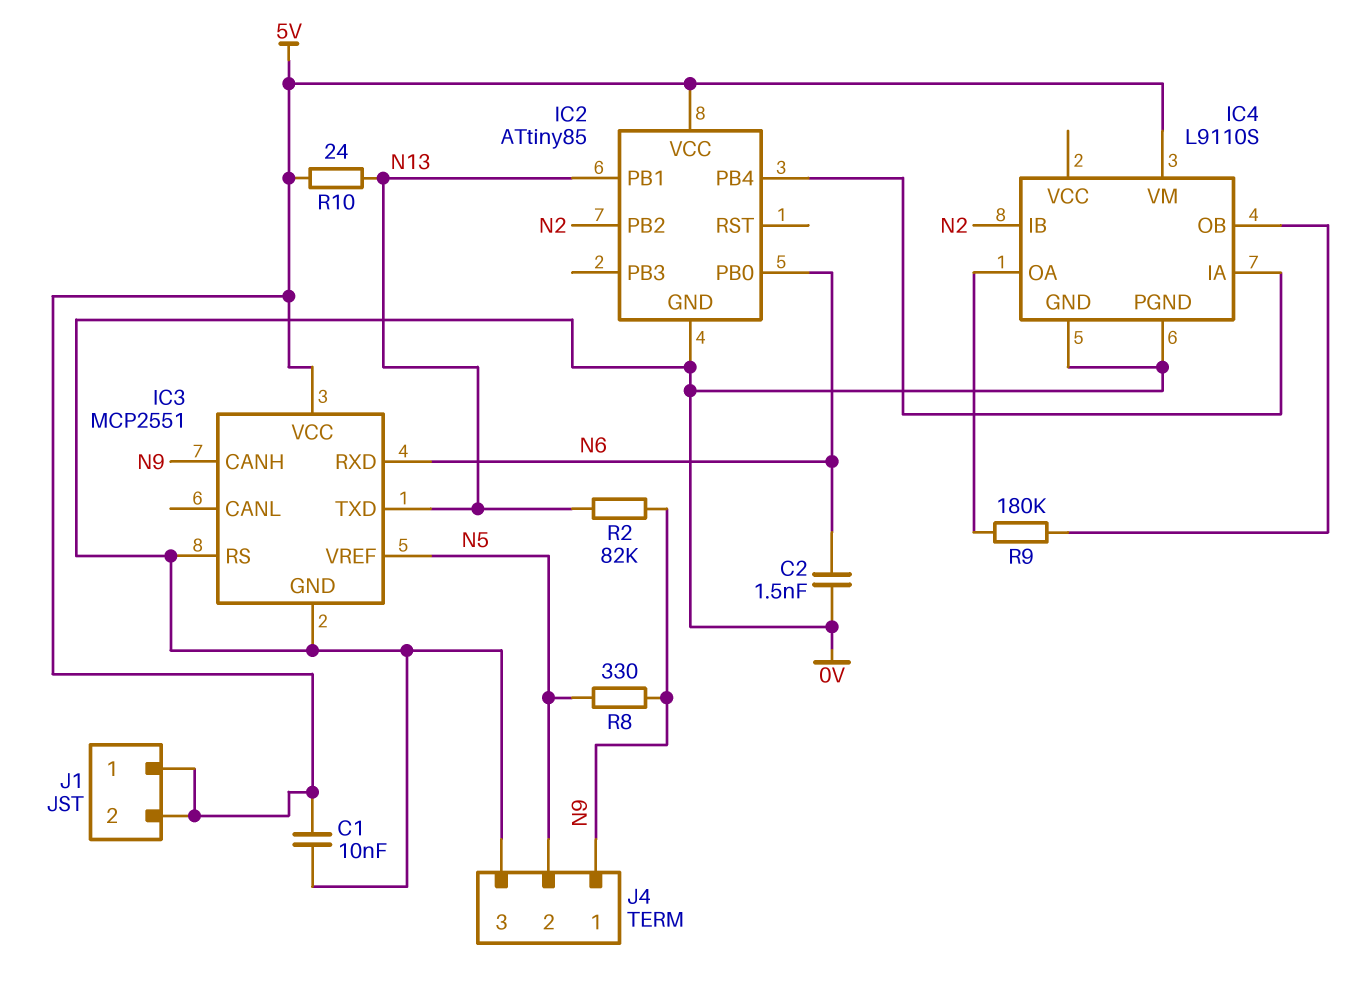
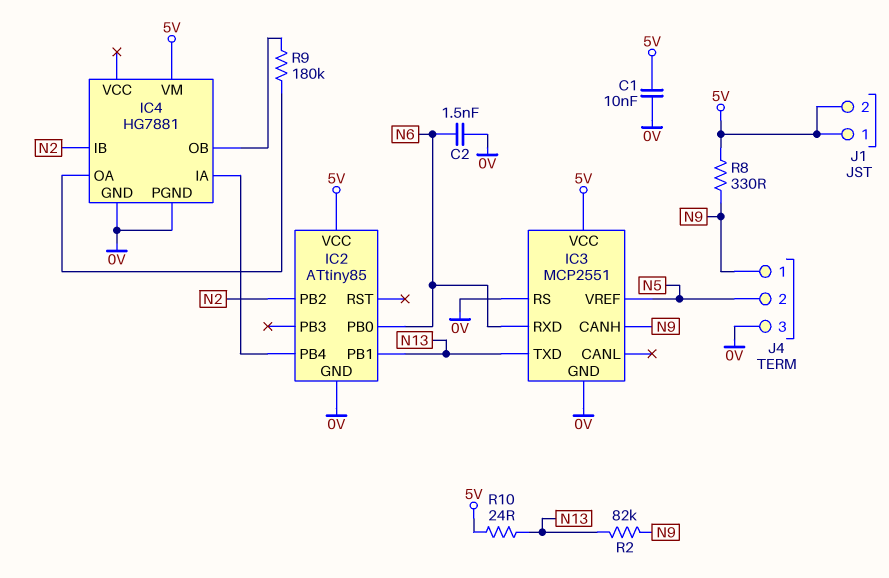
IC4: L9110S -> HG7881
R8: 330 (N5, N9) -> 330 (5V, N9)

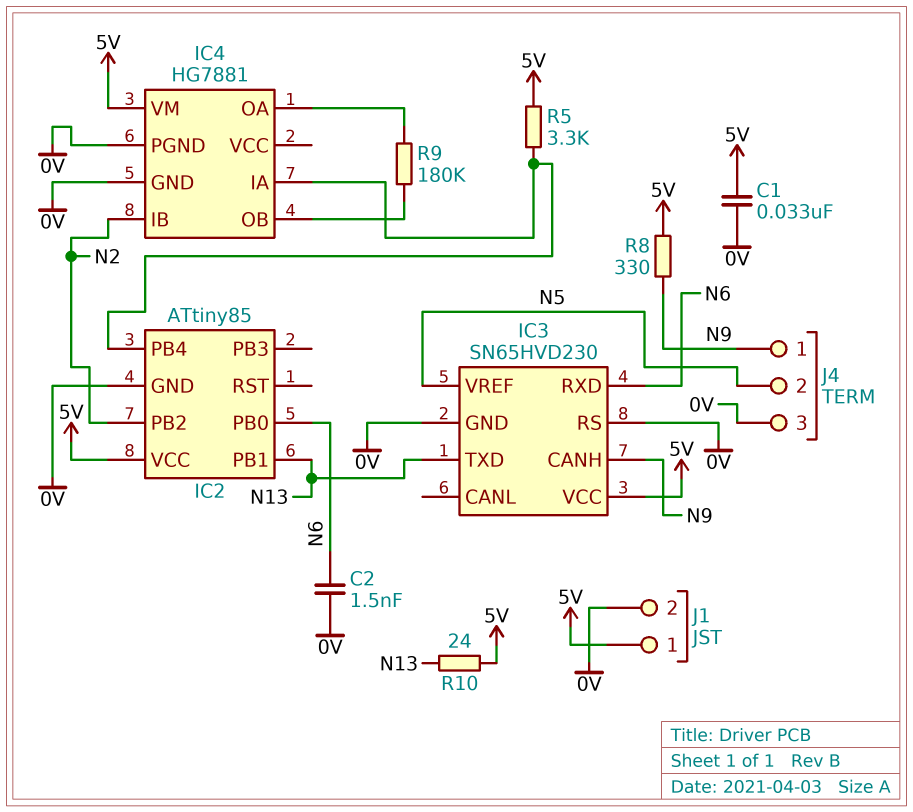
C1: 10nF (0V, 5V) -> 33nF (0V, 5V)
IC3: MCP2551 -> SN65HVD230
J1 pin 2: 5V -> 0V
R2: 82k (N9, N13) -> none
R5: none -> 3.3k (5V, IC2/PB4)

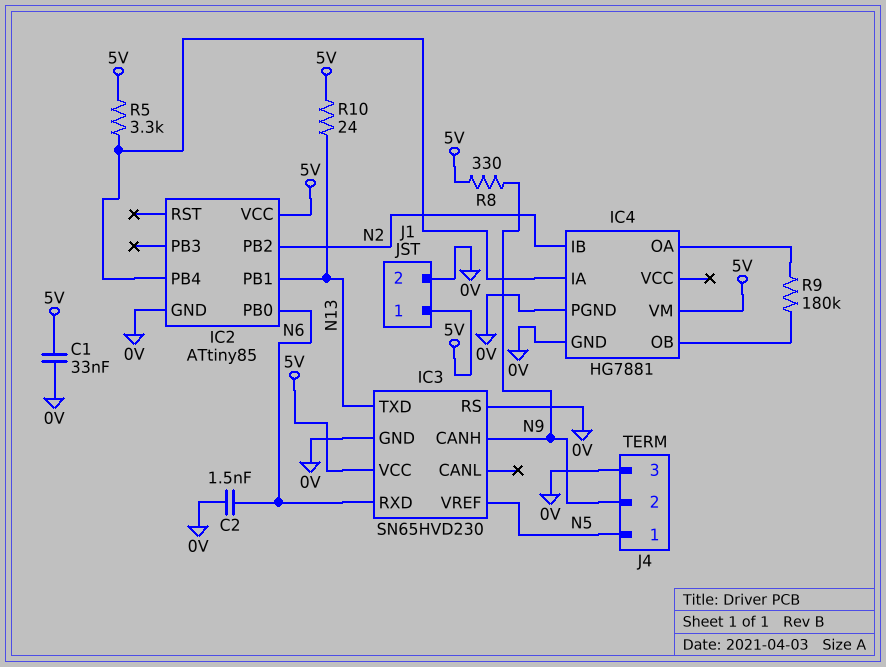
J4 pin 1: N9 -> N5
J4 pin 2: N5 -> N9

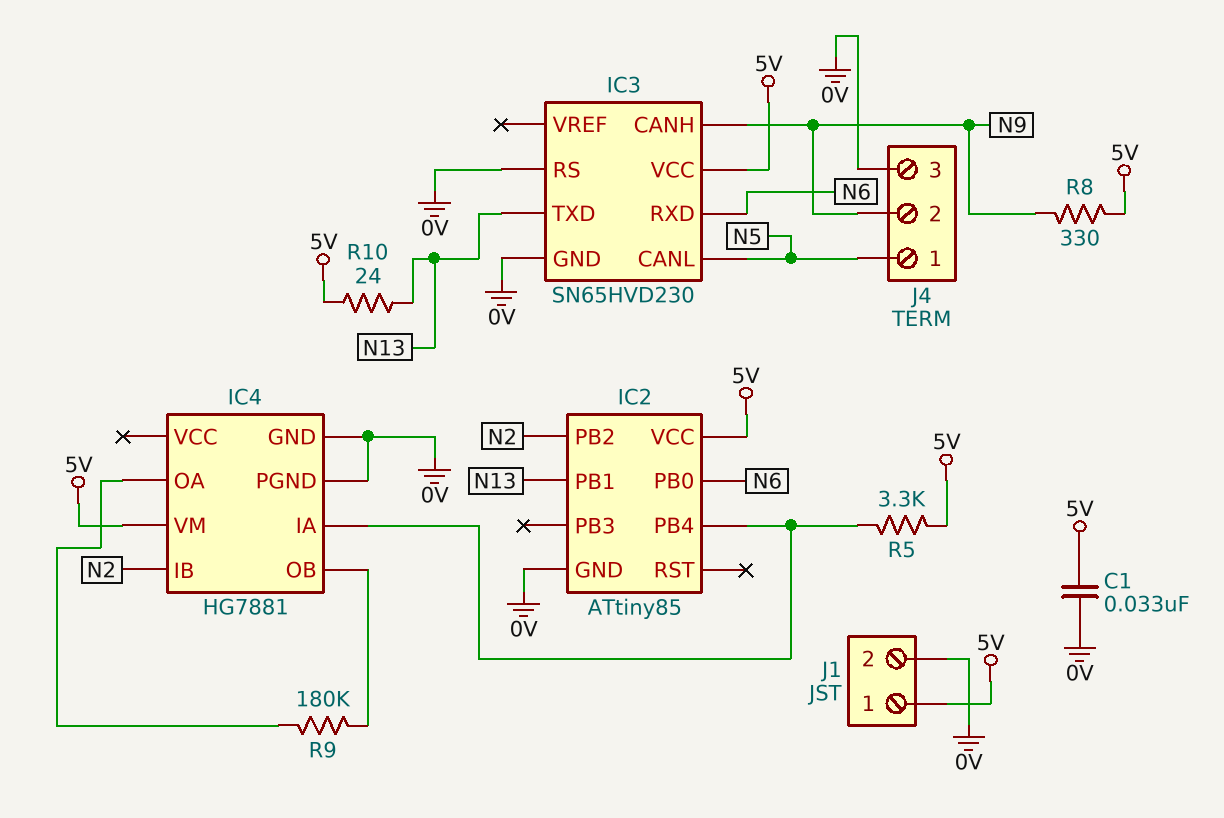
C2: 1.5nF (0V, N6) -> none
IC3 pin CANL: none -> N5
IC3 pin VREF: N5 -> none

